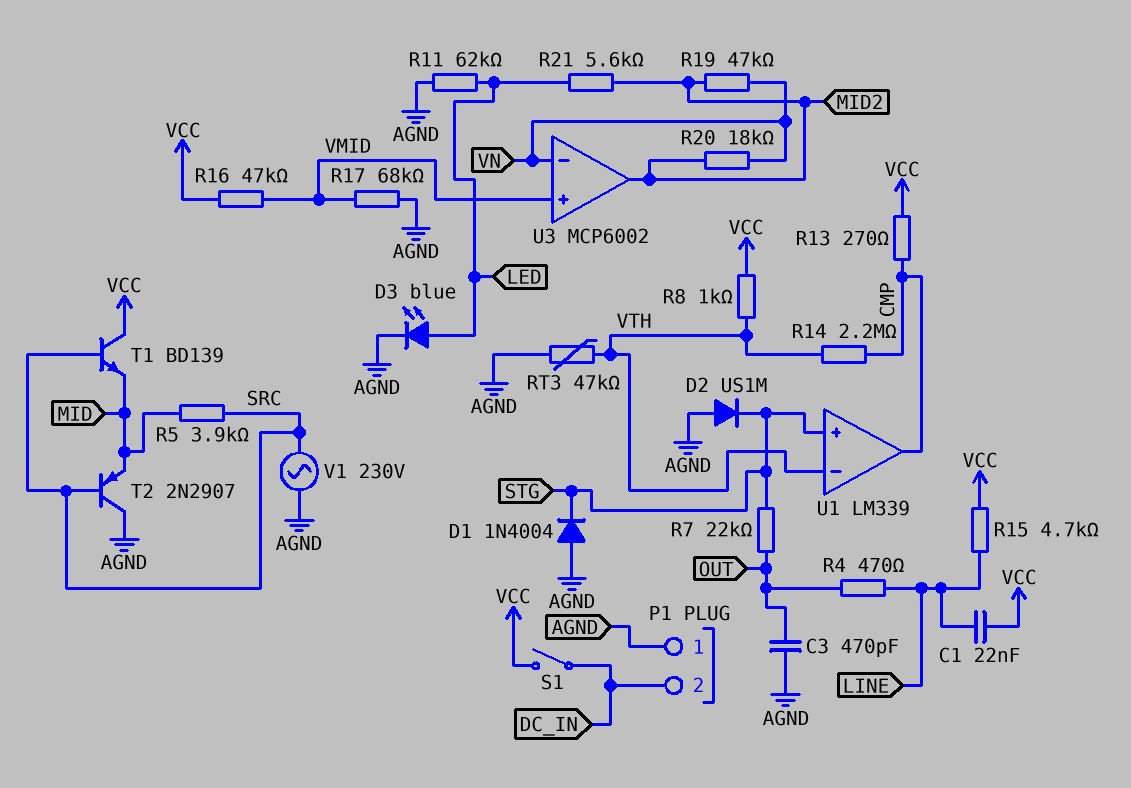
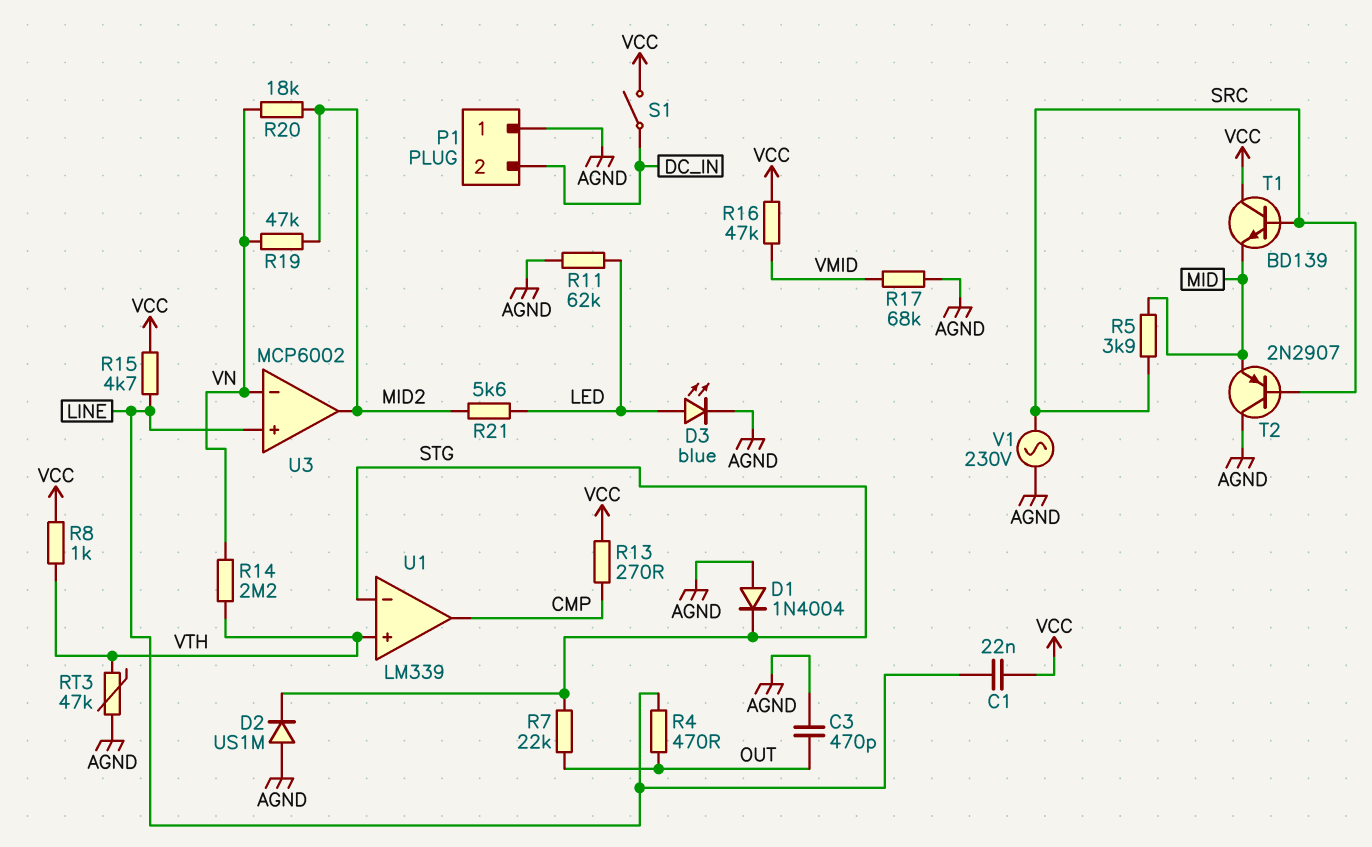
R14: 2.2M (CMP, VTH) -> 2.2M (VN, VTH)
U1 pin in+: STG -> VTH
U1 pin in-: VTH -> STG
U3 pin in+: VMID -> LINE

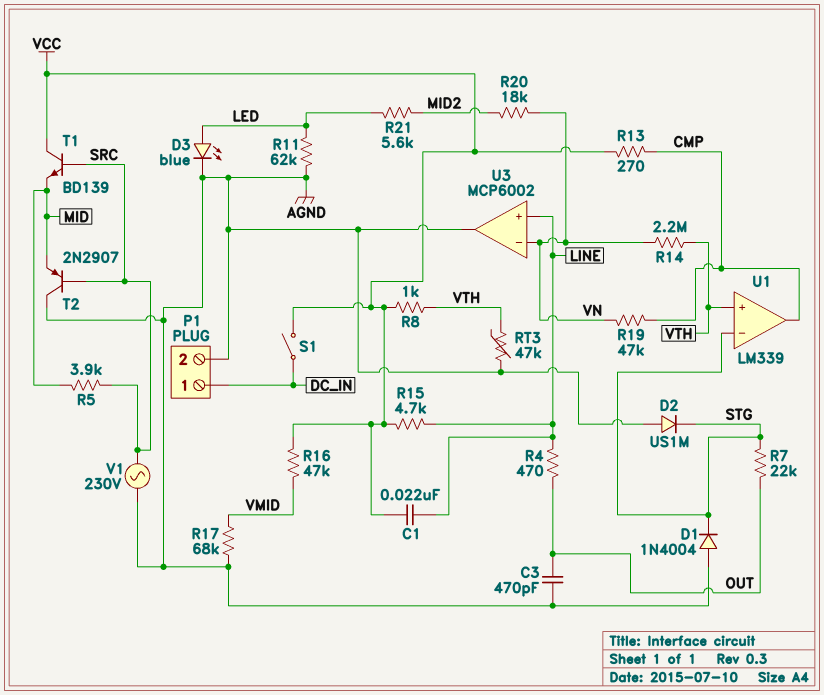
P1 pin 1: AGND -> DC_IN
P1 pin 2: DC_IN -> AGND
R19: 47k (MID2, VN) -> 47k (CMP, VN)
U3 pin out: MID2 -> AGND

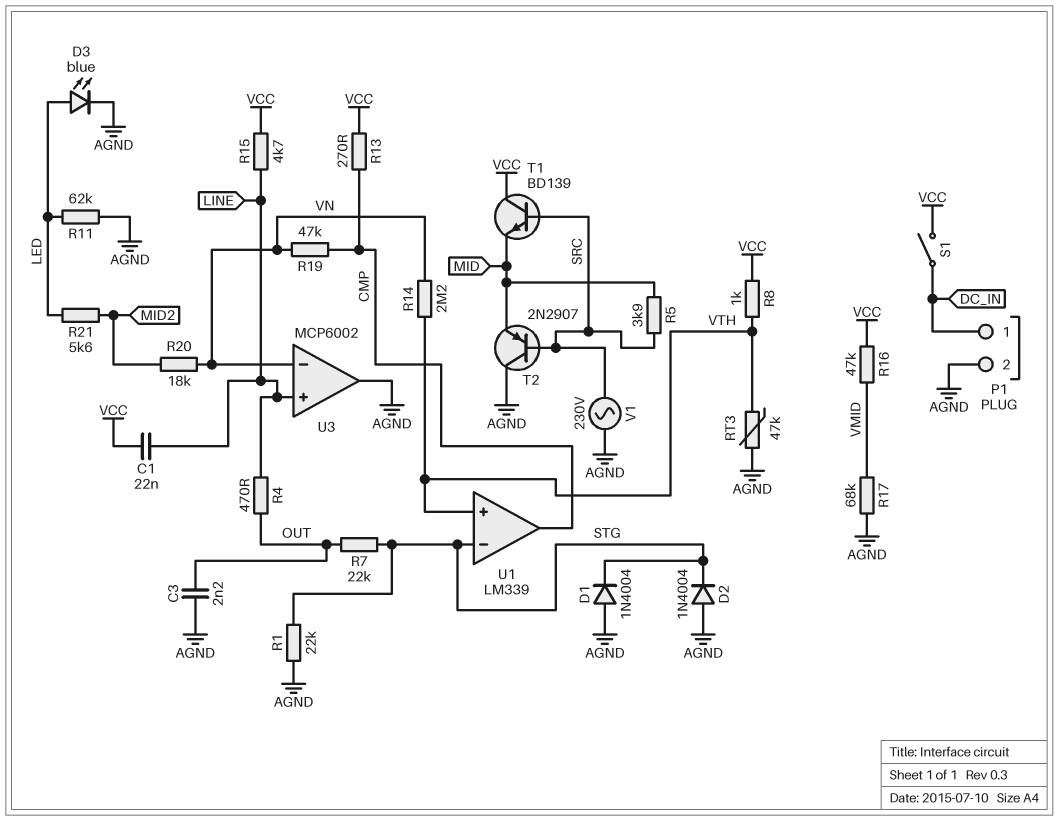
C3: 470pF (AGND, OUT) -> 2.2nF (AGND, OUT)
D2: diode US1M (A AGND, K STG) -> diode 1N4004 (A AGND, K STG)
R1: none -> 22k (AGND, STG)

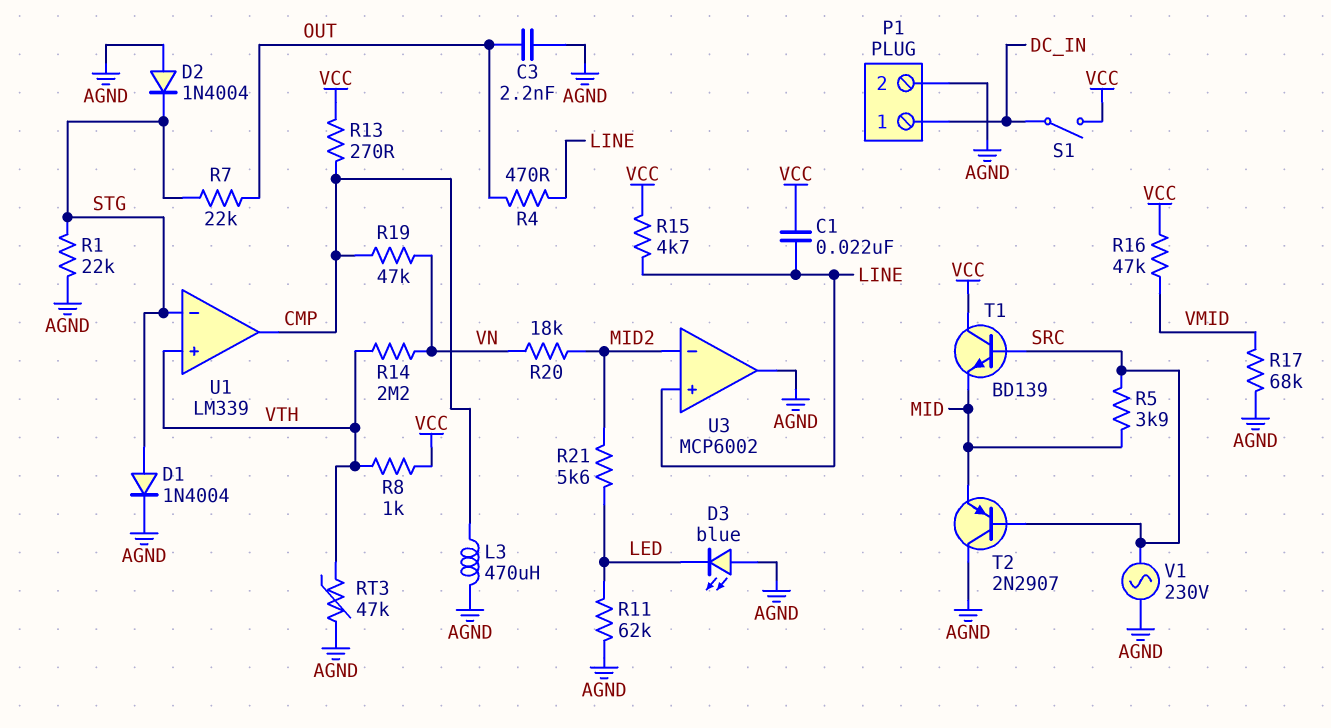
D1: diode 1N4004 (A AGND, K STG) -> diode 1N4004 (A STG, K AGND)
D3: LED blue (A LED, K AGND) -> LED blue (A AGND, K LED)
L3: none -> 470uH (AGND, CMP)
U3 pin in-: VN -> MID2

